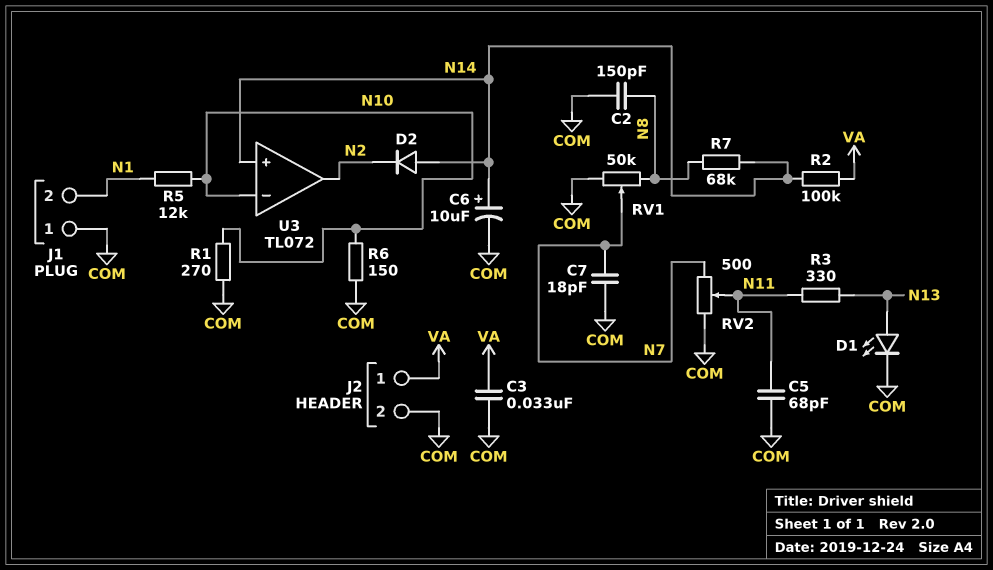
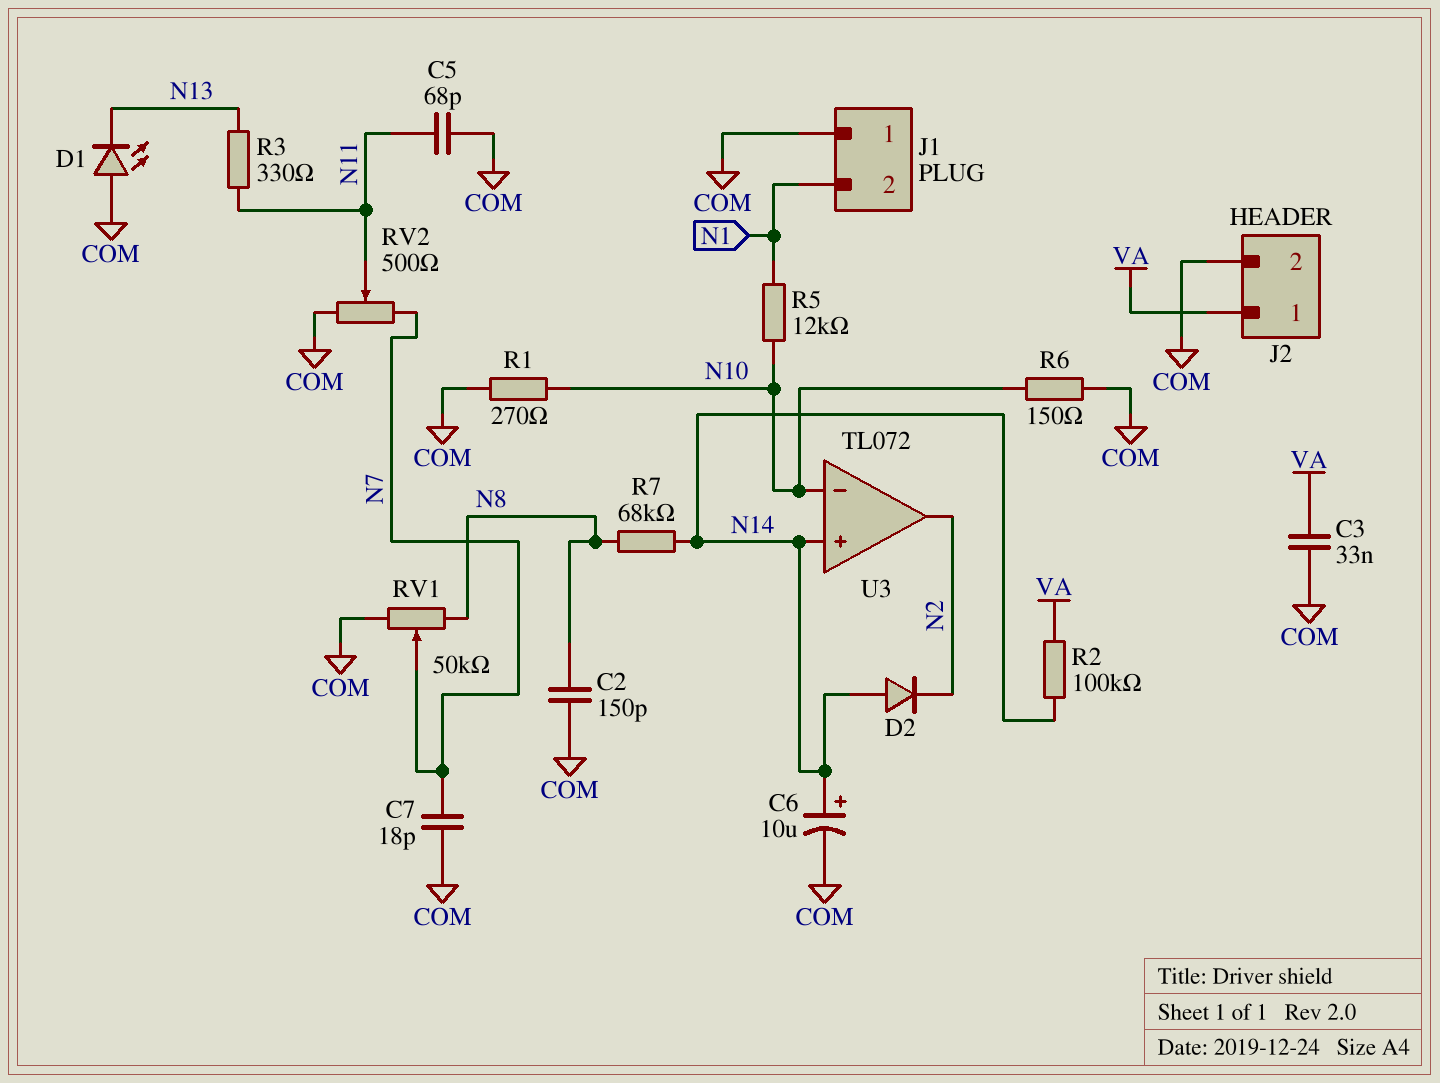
D1: LED (A N13, K COM) -> LED (A COM, K N13)

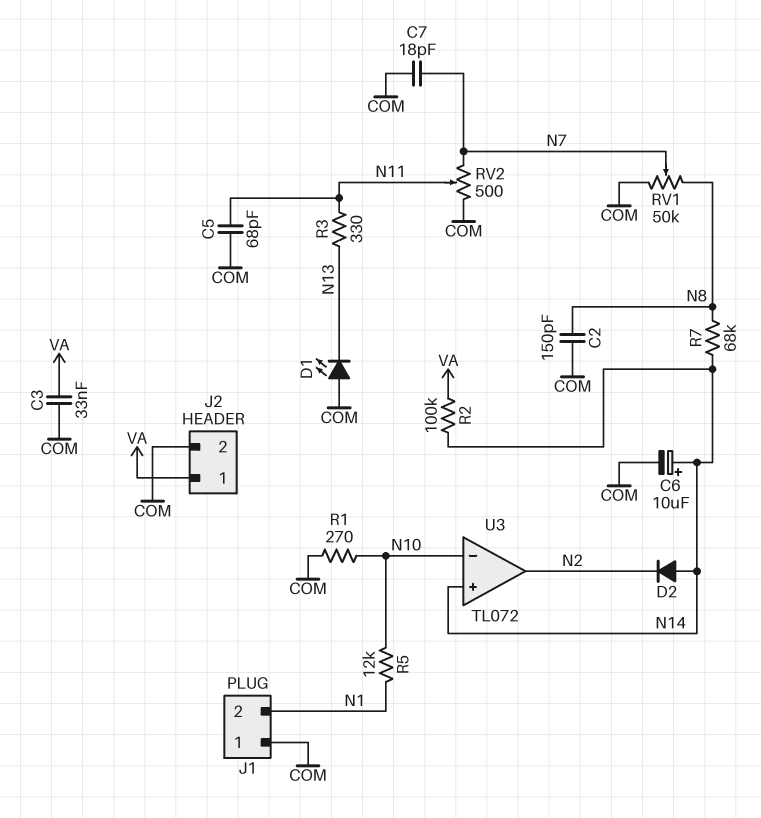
R6: 150 (COM, N10) -> none

